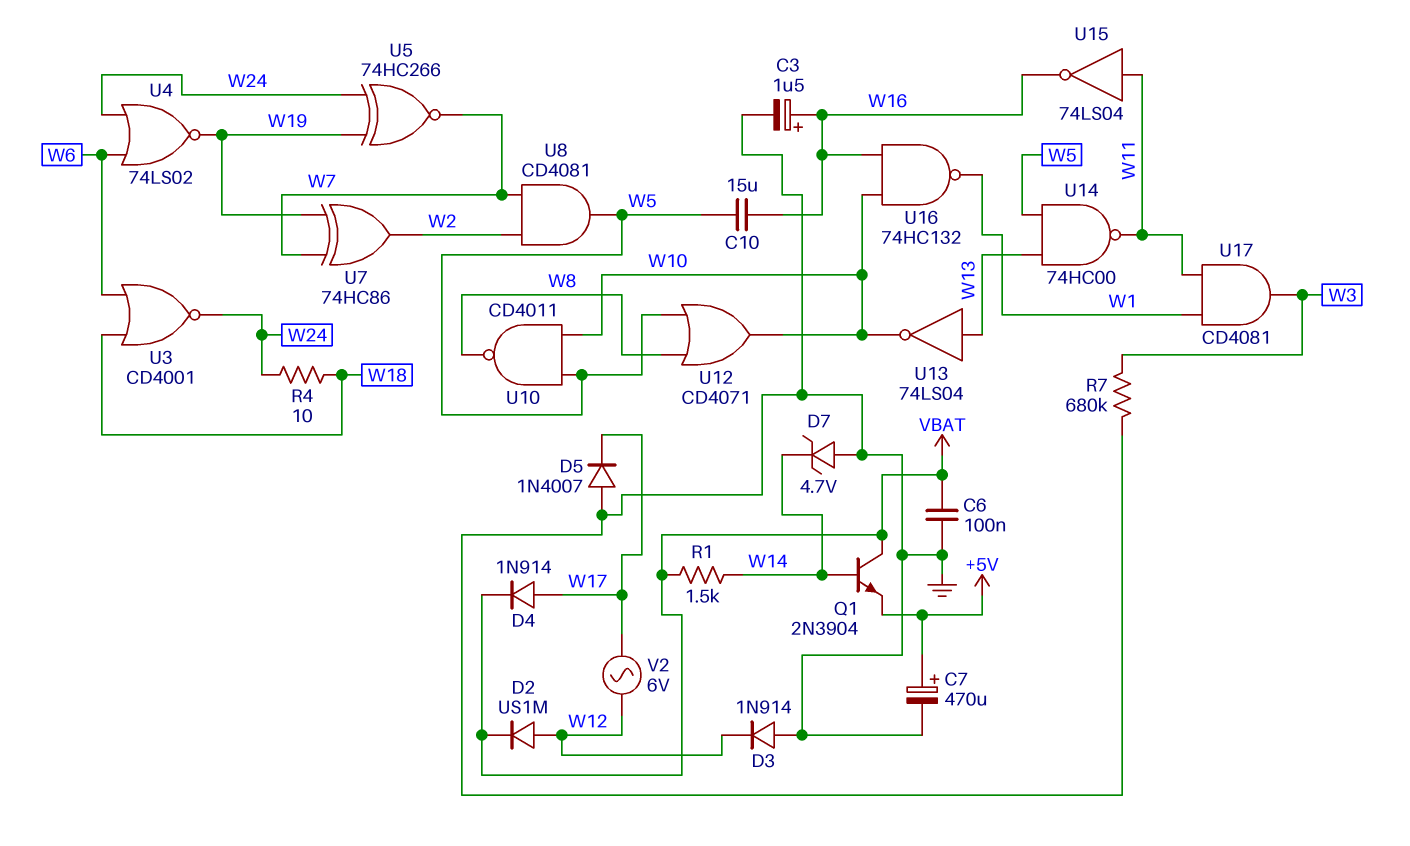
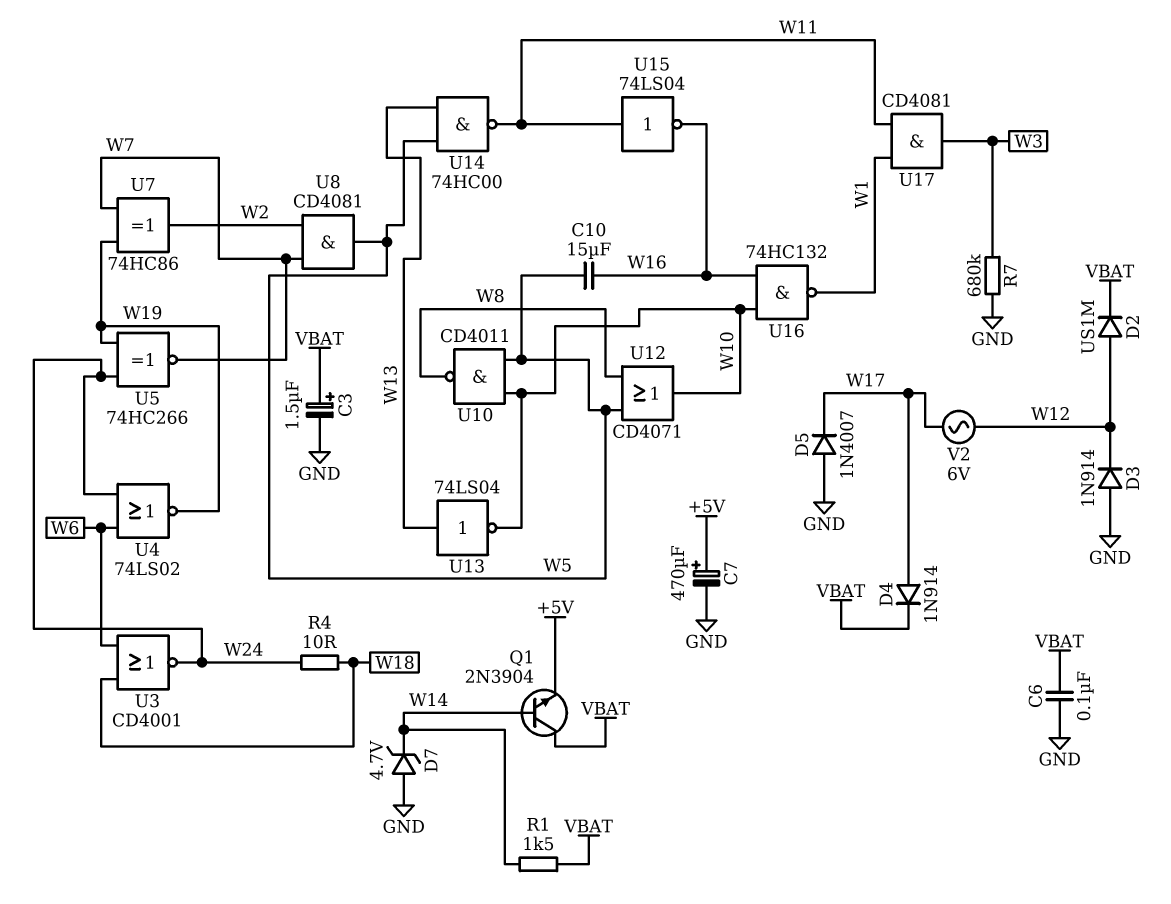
C3: 1.5uF (plus W16, minus GND) -> 1.5uF (plus VBAT, minus GND)

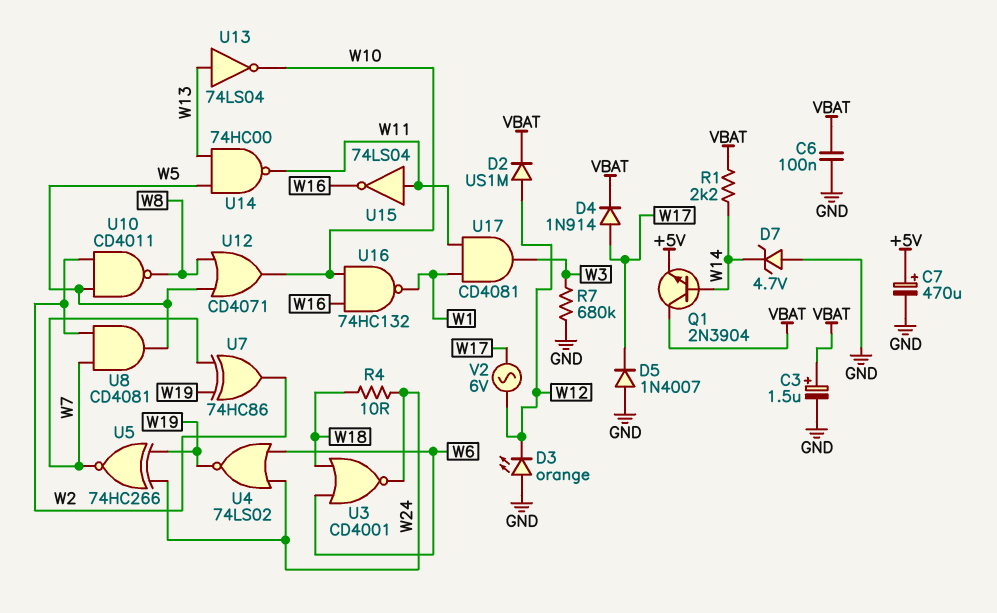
C10: 15uF (W5, W16) -> none
D3: diode 1N914 (A GND, K W12) -> LED orange (A GND, K W12)
R1: 1.5k (VBAT, W14) -> 2.2k (VBAT, W14)
U10: NAND CD4011 (in W5, in W10, out W8) -> NAND CD4011 (in W2, in W5, out W8)

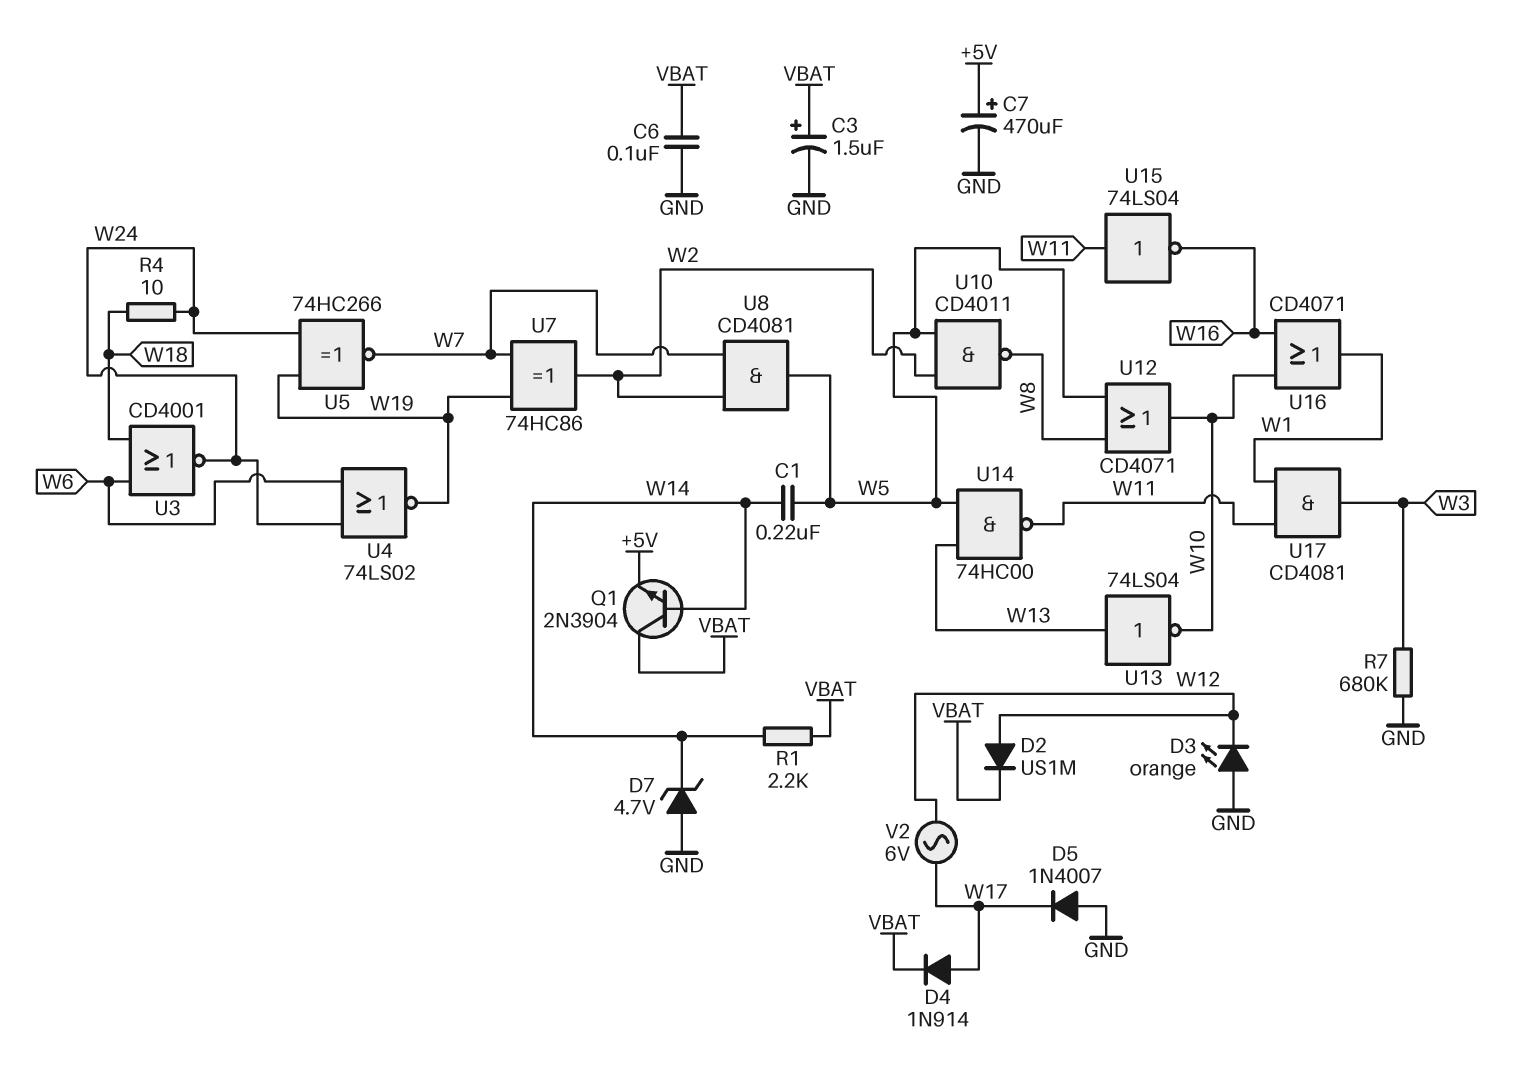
C1: none -> 220nF (W5, W14)
U16: NAND 74HC132 (in W10, in W16, out W1) -> OR CD4071 (in W10, in W16, out W1)

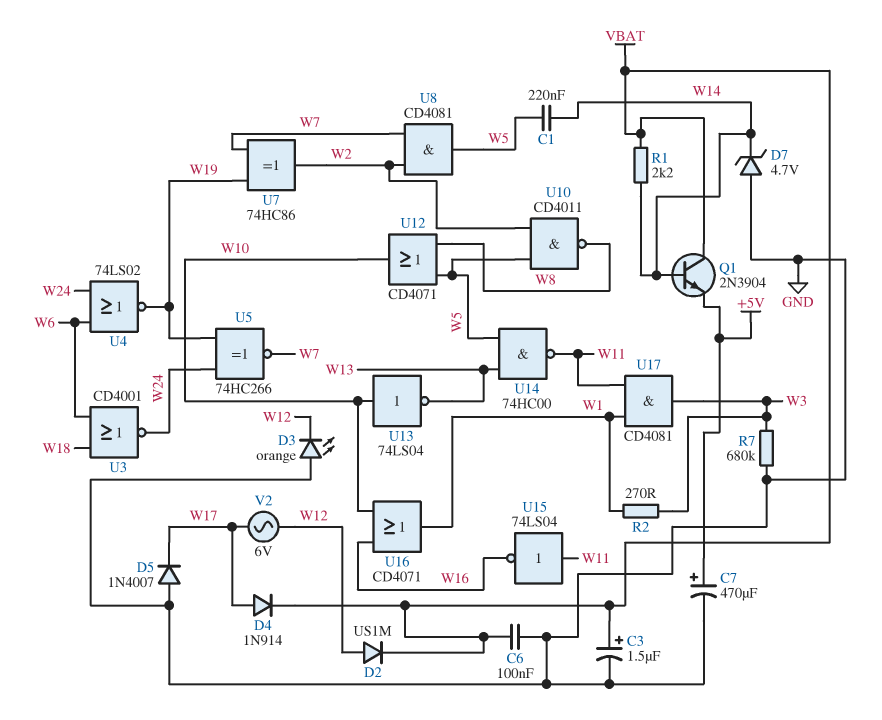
R2: none -> 270 (W1, W3)
R4: 10 (W18, W24) -> none
U13: NOT 74LS04 (in W13, out W10) -> NOT 74LS04 (in W10, out W13)

